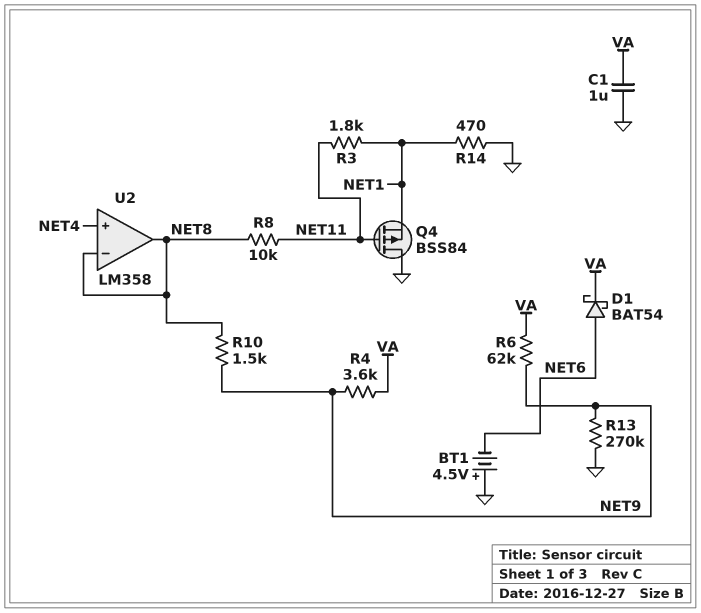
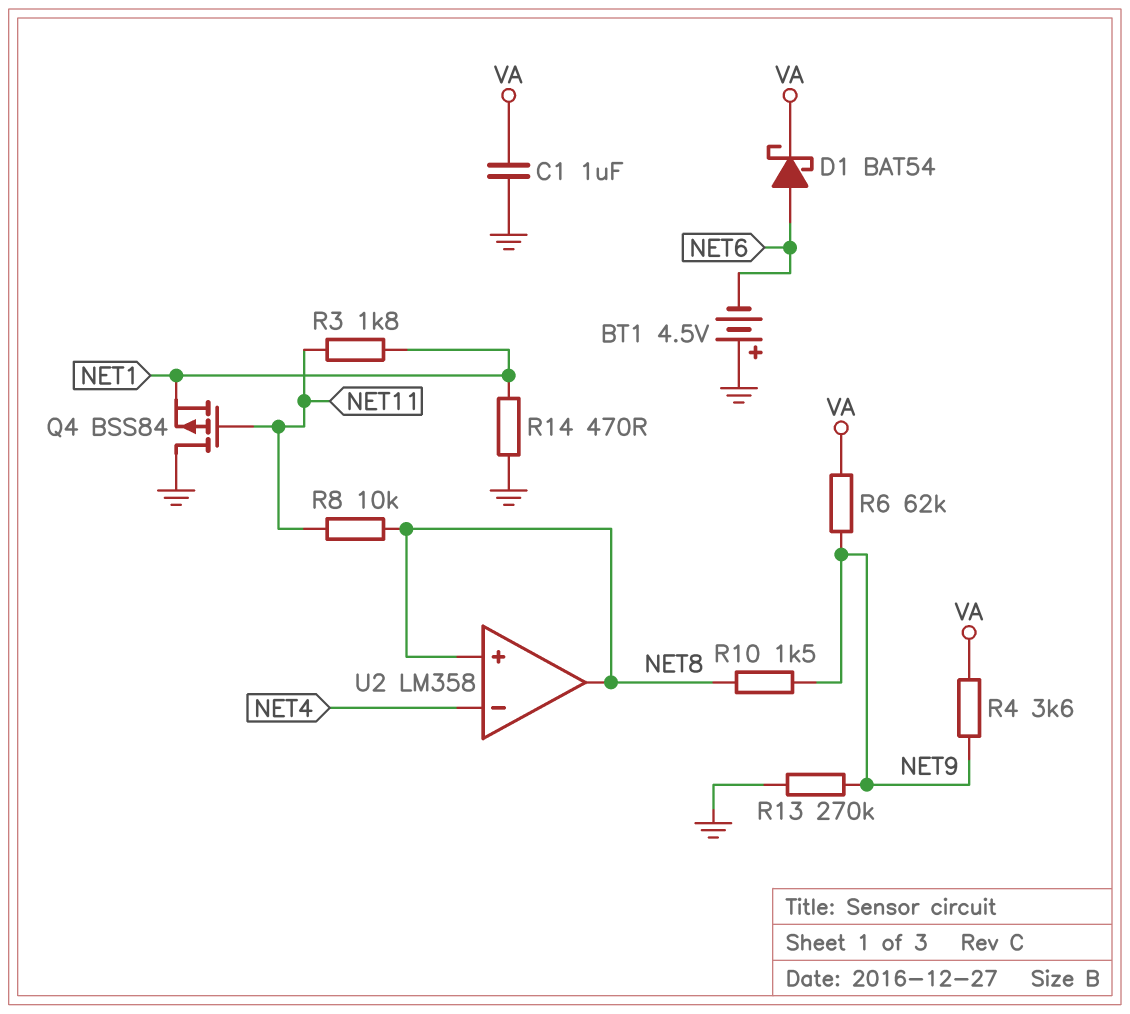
U2 pin in+: NET4 -> NET8
U2 pin in-: NET8 -> NET4

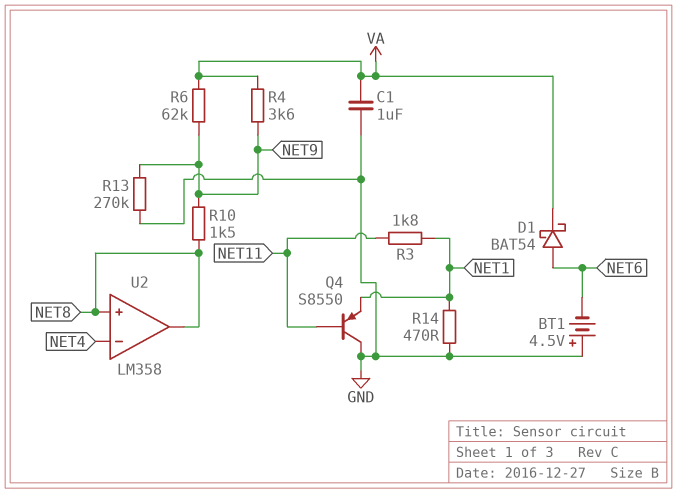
Q4: PMOS BSS84 (G NET11, D GND, S NET1) -> PNP S8550 (B NET11, C GND, E NET1)
R8: 10k (NET8, NET11) -> none

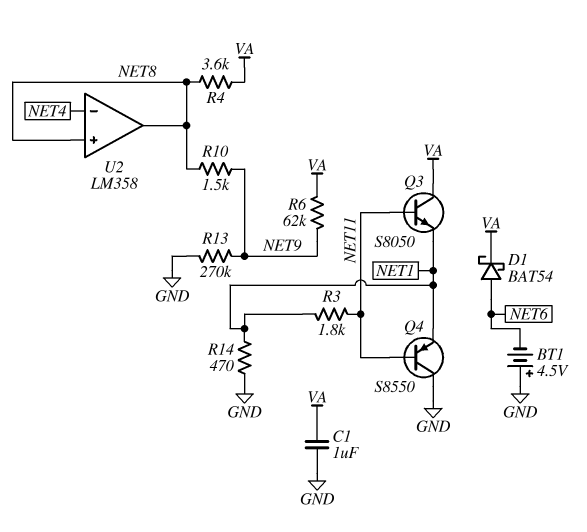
Q3: none -> NPN S8050 (B NET11, C VA, E NET1)
R4: 3.6k (NET9, VA) -> 3.6k (NET8, VA)

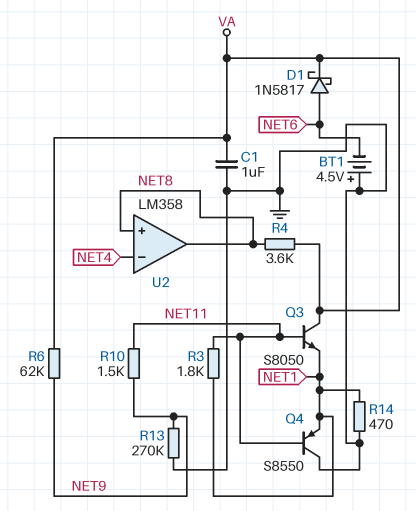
D1: schottky BAT54 (A NET6, K VA) -> schottky 1N5817 (A NET6, K VA)
R10: 1.5k (NET8, NET9) -> 1.5k (NET9, NET11)

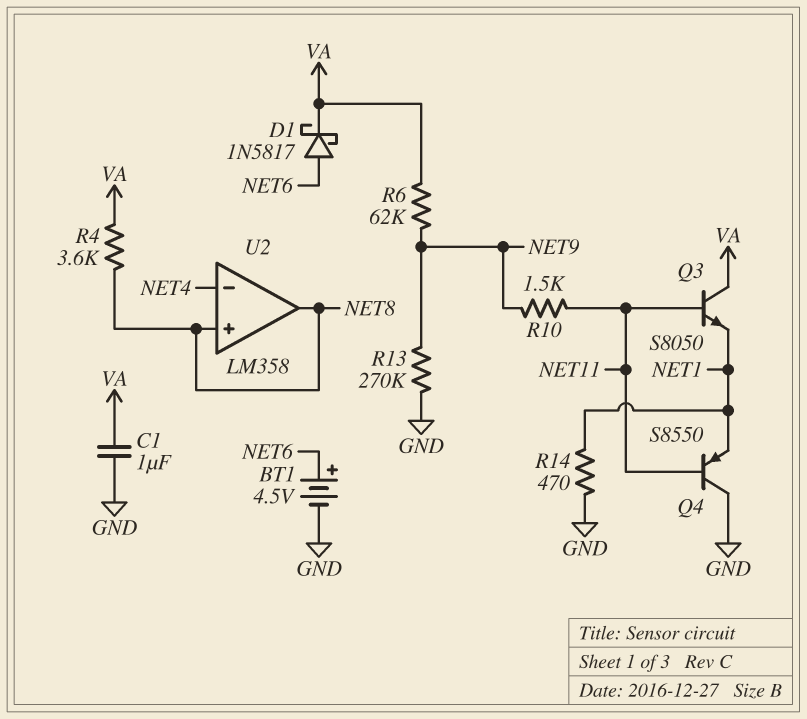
BT1: 4.5V (plus GND, minus NET6) -> 4.5V (plus NET6, minus GND)
R3: 1.8k (NET1, NET11) -> none

